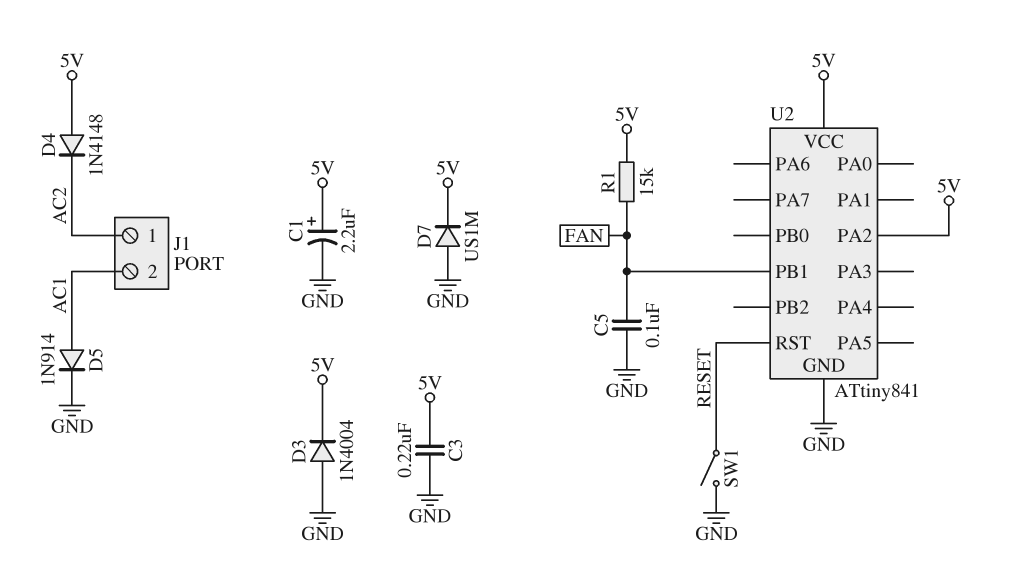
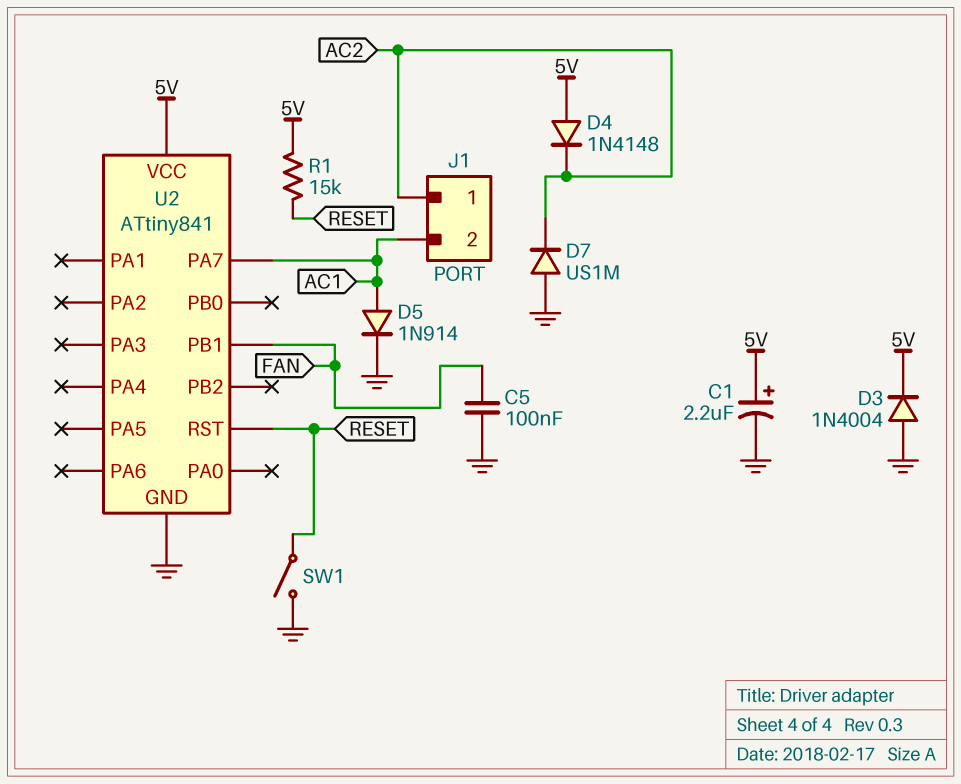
C3: 220nF (5V, GND) -> none
D7: diode US1M (A GND, K 5V) -> diode US1M (A GND, K AC2)
R1: 15k (5V, FAN) -> 15k (5V, RESET)
U2 pin PA2: 5V -> none
U2 pin PA7: none -> AC1

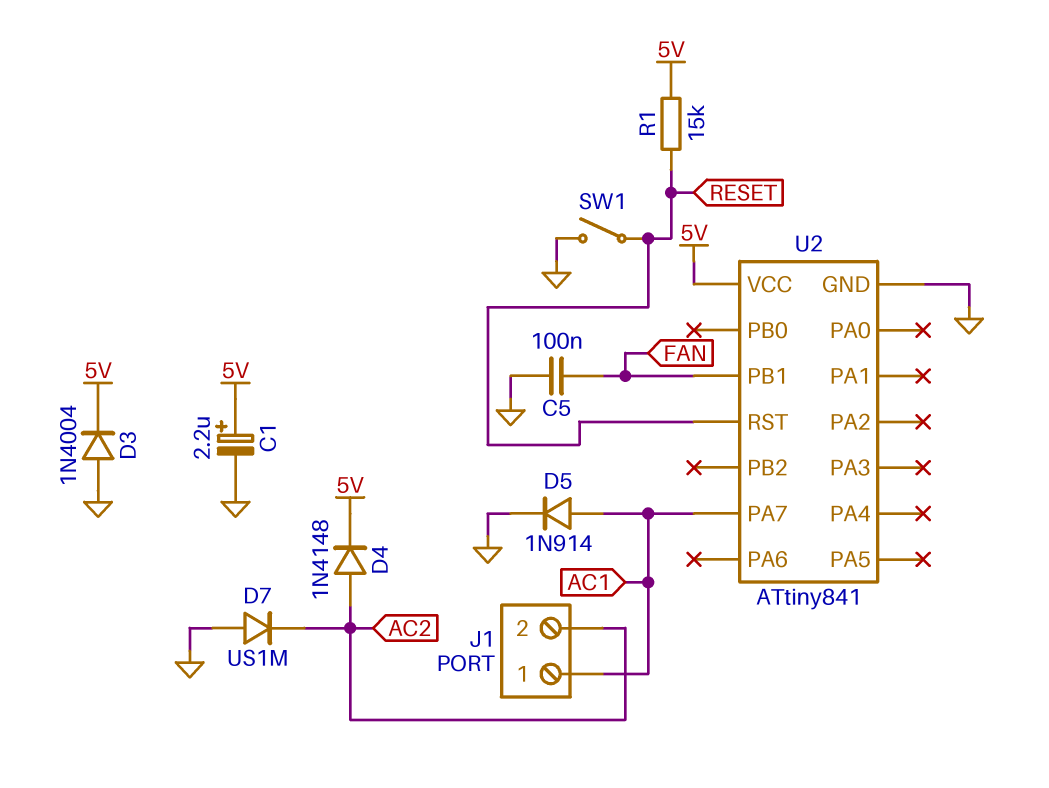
D4: diode 1N4148 (A 5V, K AC2) -> diode 1N4148 (A AC2, K 5V)
J1 pin 1: AC2 -> AC1
J1 pin 2: AC1 -> AC2

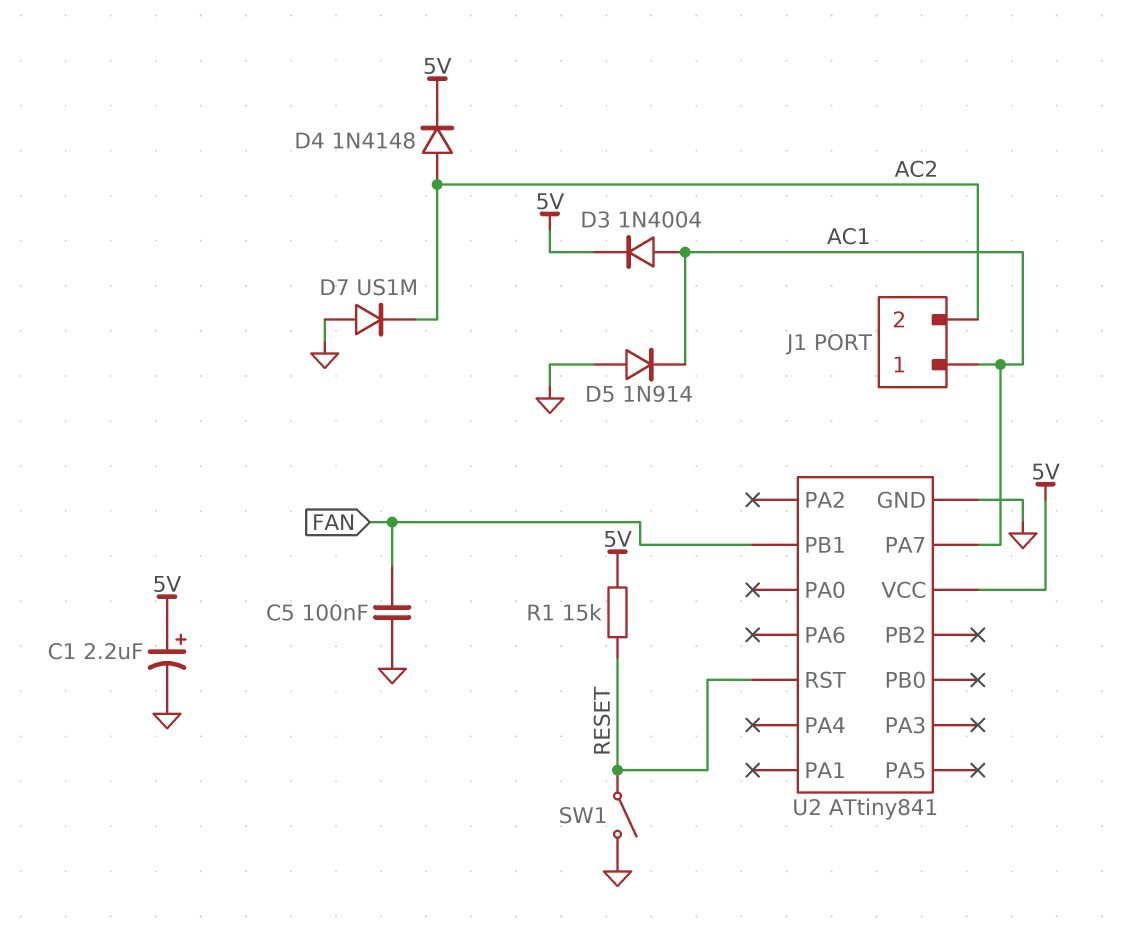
D3: diode 1N4004 (A GND, K 5V) -> diode 1N4004 (A AC1, K 5V)
D5: diode 1N914 (A AC1, K GND) -> diode 1N914 (A GND, K AC1)

